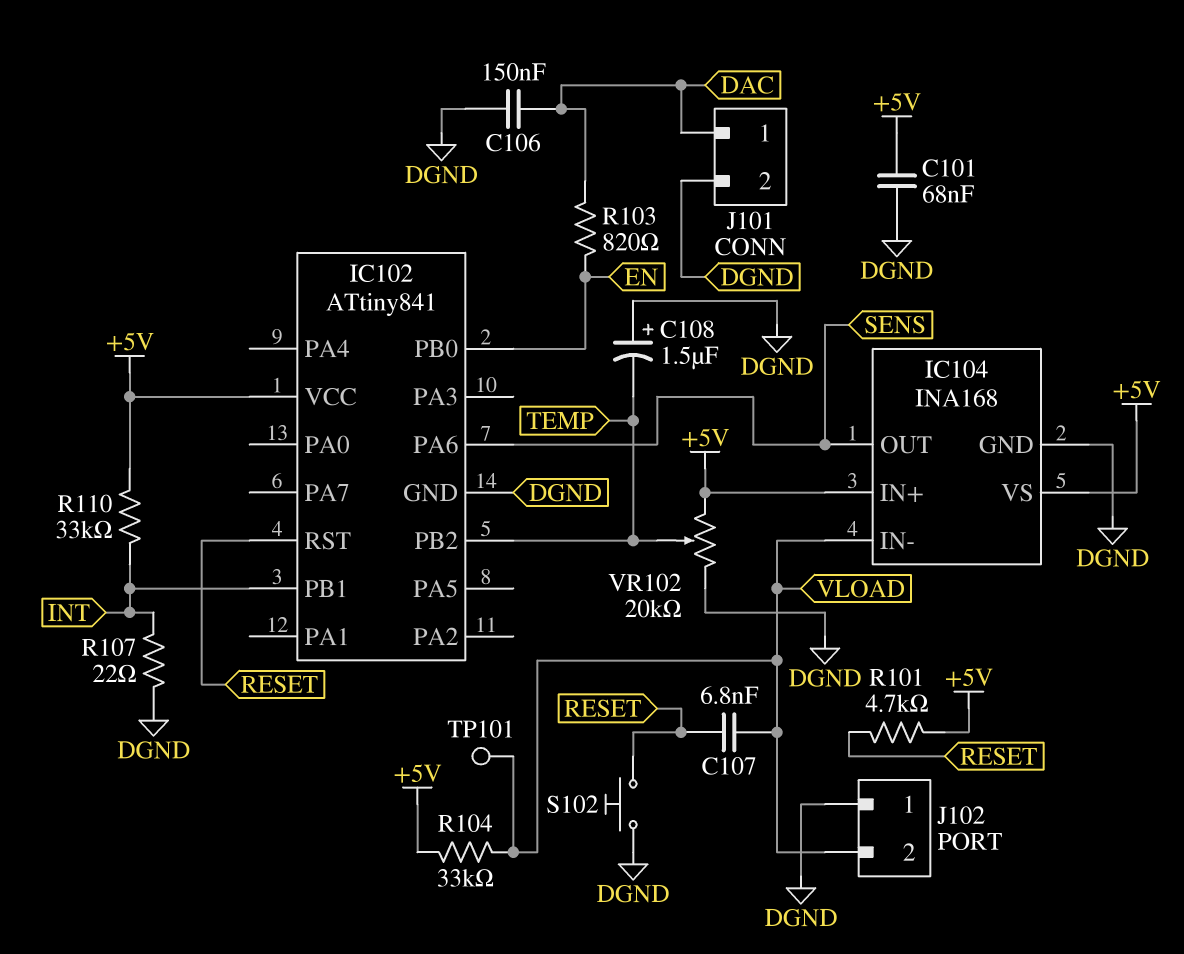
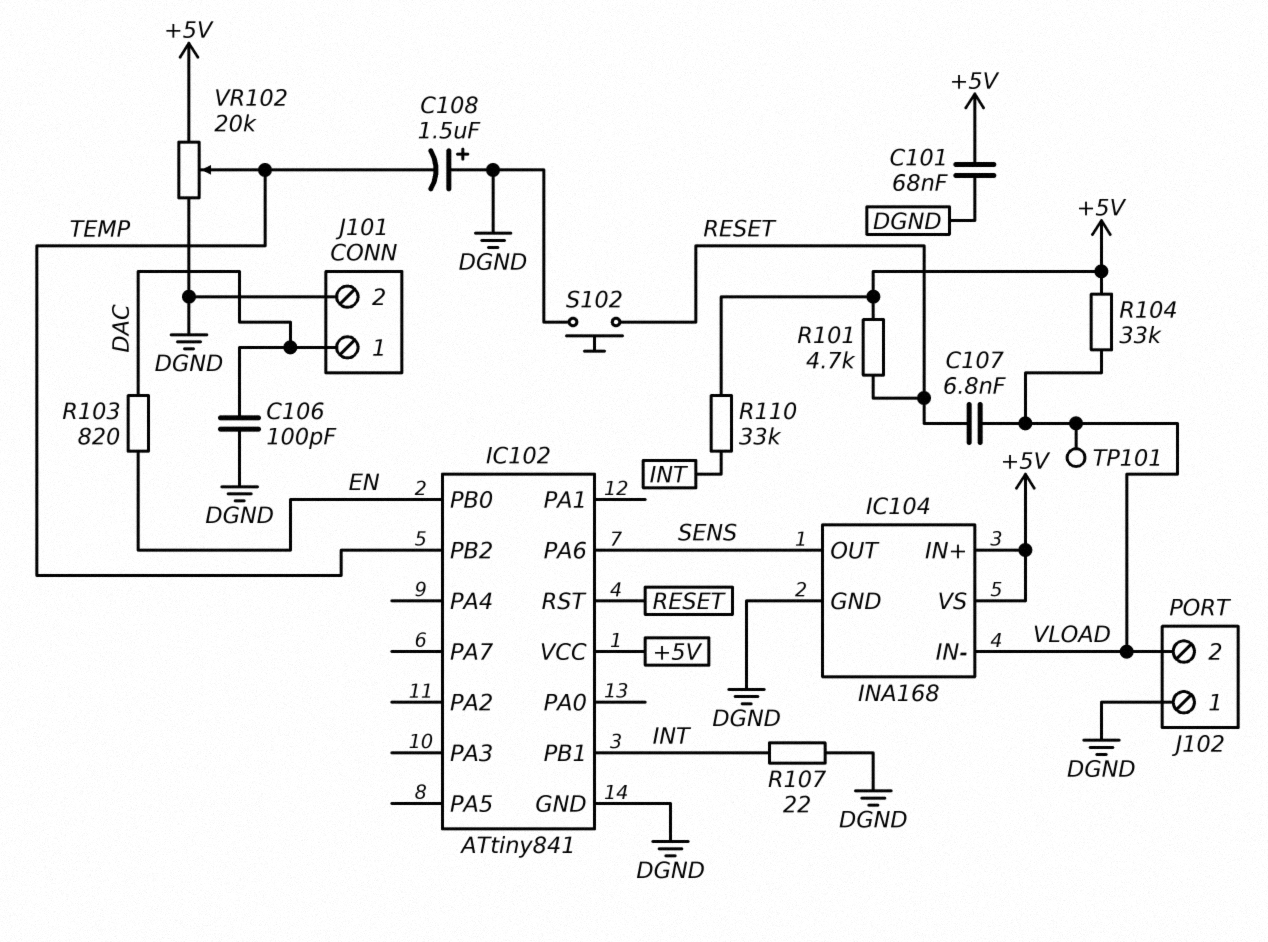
C106: 150nF (DAC, DGND) -> 100pF (DAC, DGND)

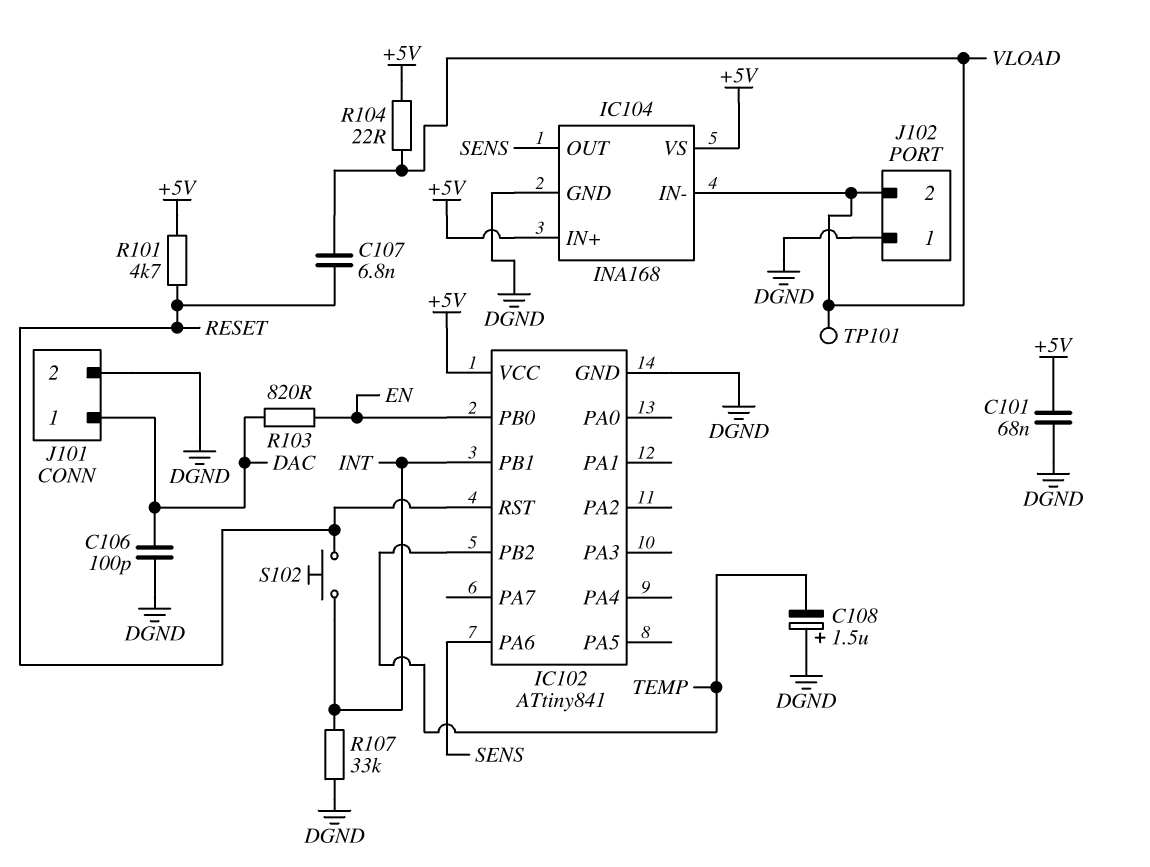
R104: 33k (+5V, VLOAD) -> 22 (+5V, VLOAD)
R107: 22 (DGND, INT) -> 33k (DGND, INT)
R110: 33k (+5V, INT) -> none
S102: button (DGND, RESET) -> button (INT, RESET)
VR102: 20k (+5V, DGND, wiper TEMP) -> none

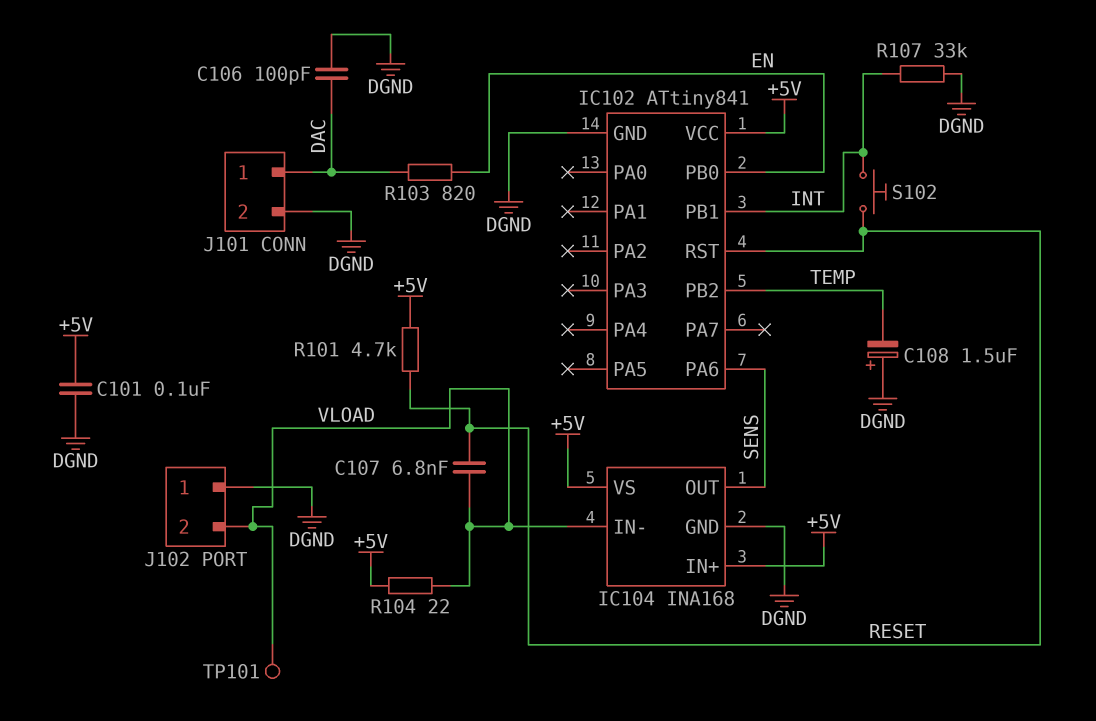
C101: 68nF (+5V, DGND) -> 100nF (+5V, DGND)

